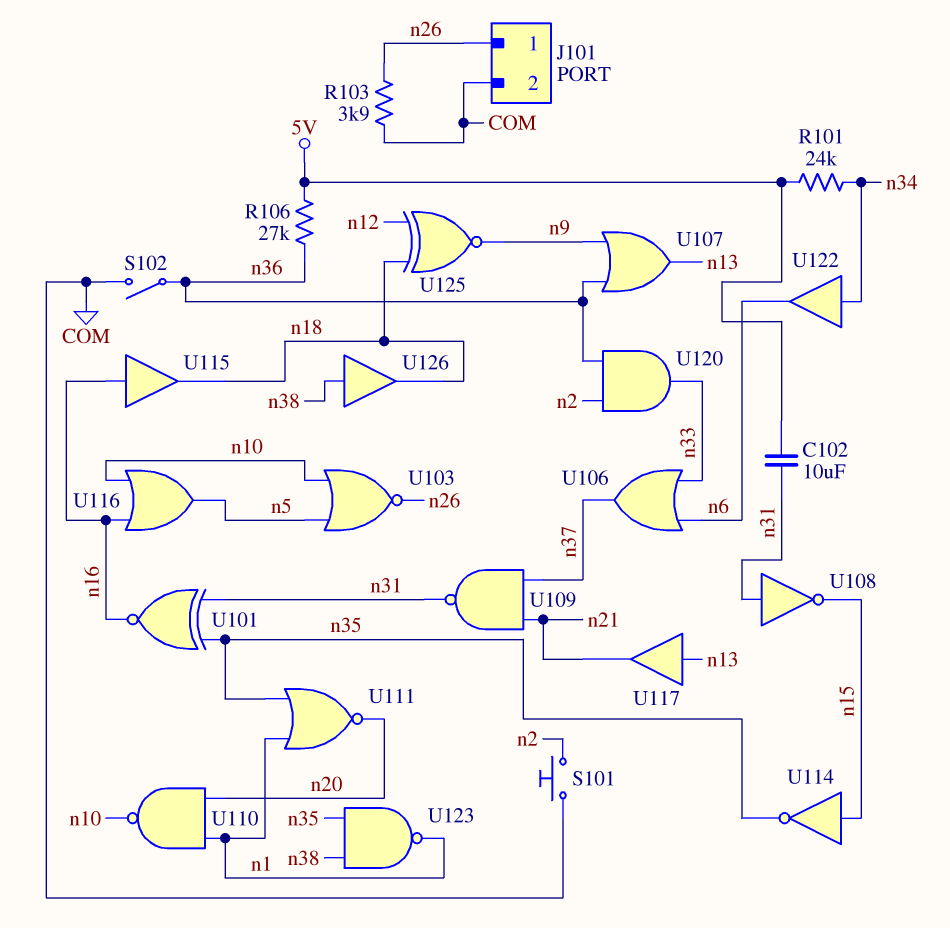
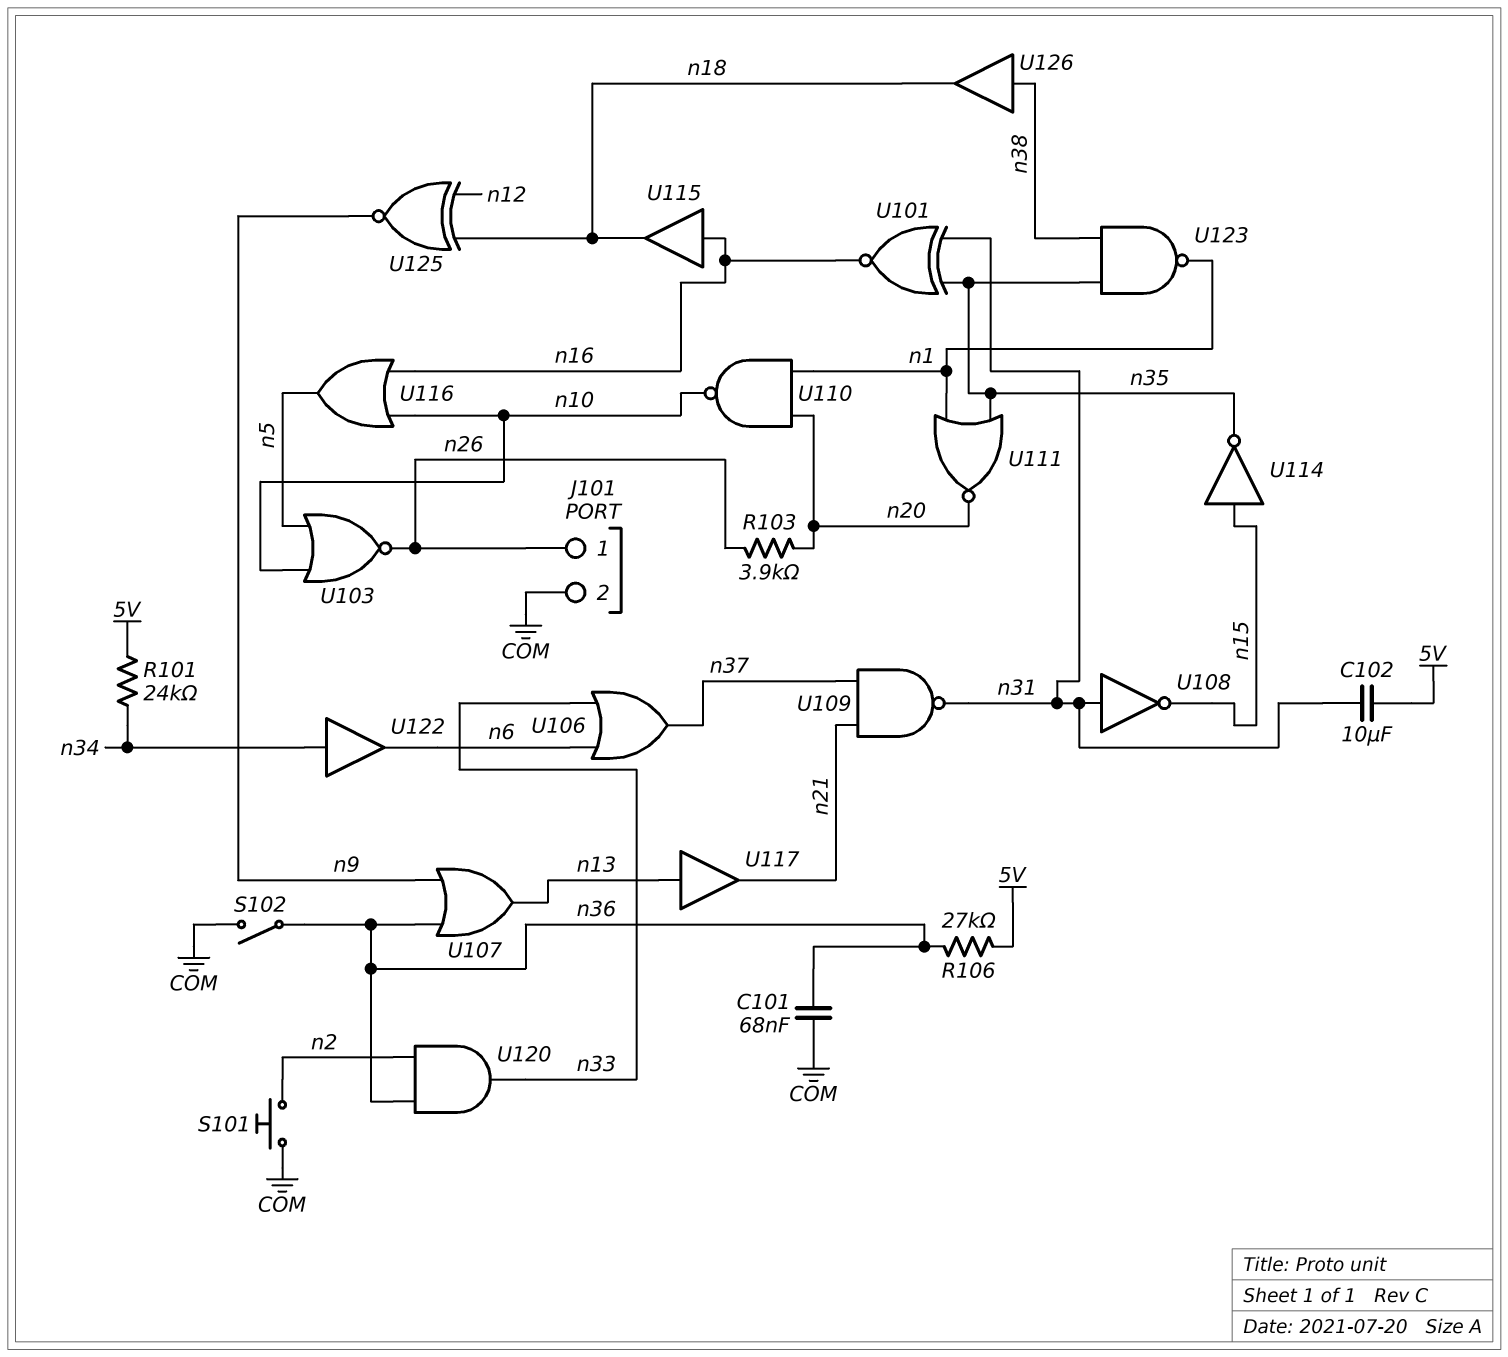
C101: none -> 68nF (COM, n36)
R103: 3.9k (COM, n26) -> 3.9k (n20, n26)

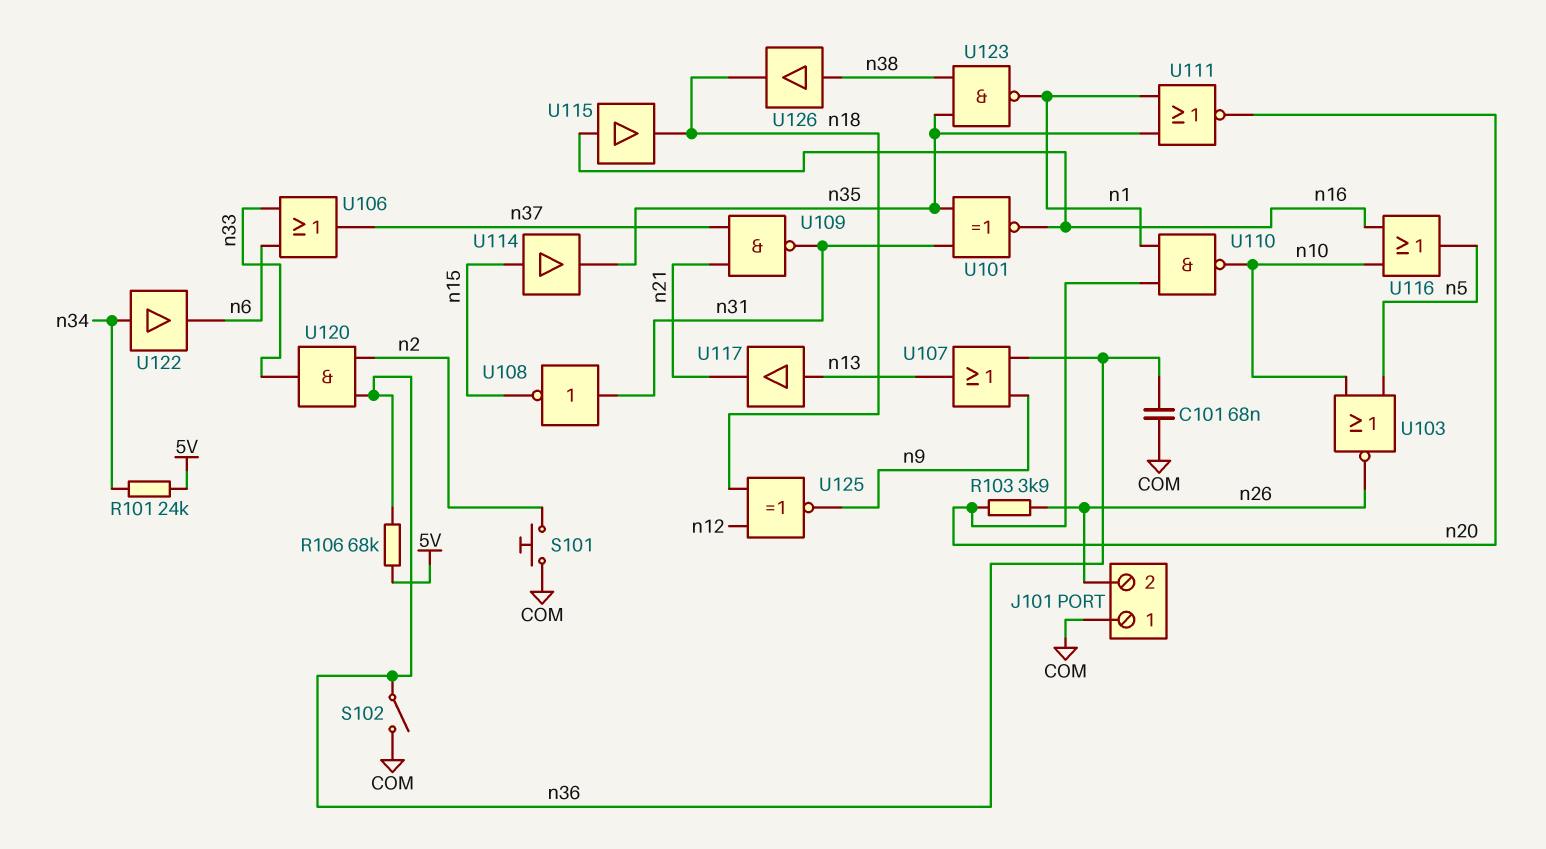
C102: 10uF (5V, n31) -> none
J101 pin 1: n26 -> COM
J101 pin 2: COM -> n26
R106: 27k (5V, n36) -> 68k (5V, n36)
U114: NOT (in n15, out n35) -> buffer (in n15, out n35)

